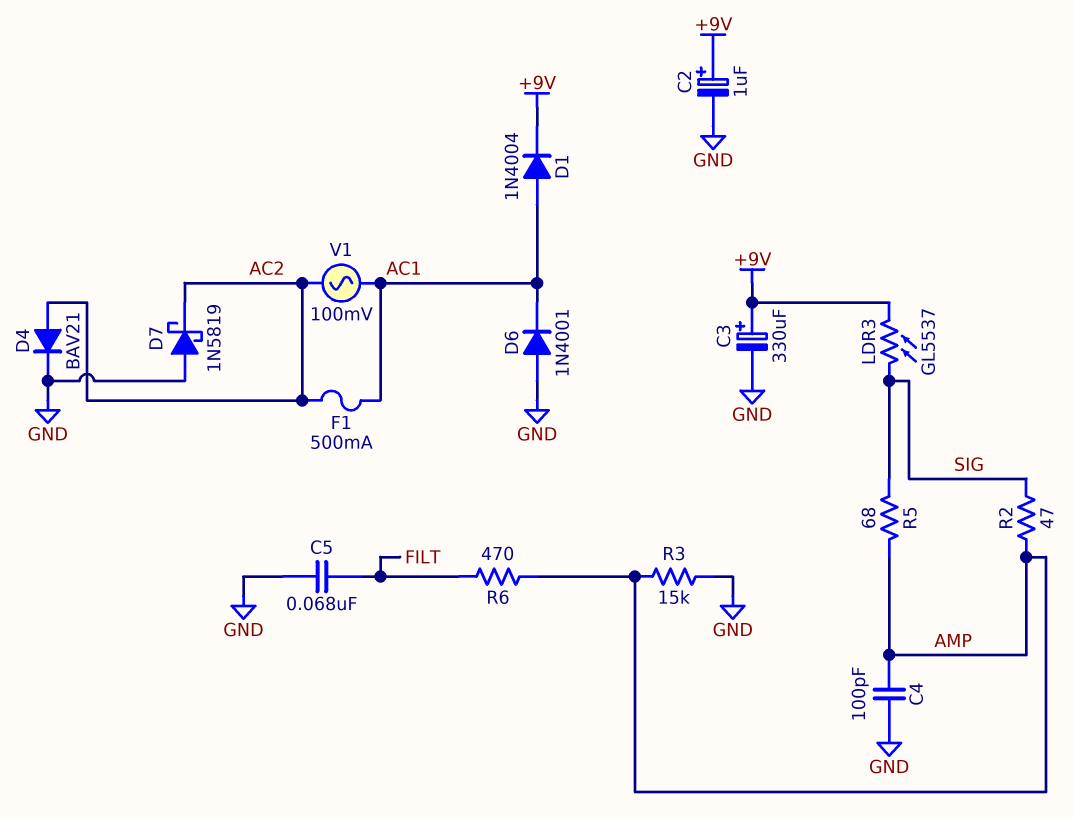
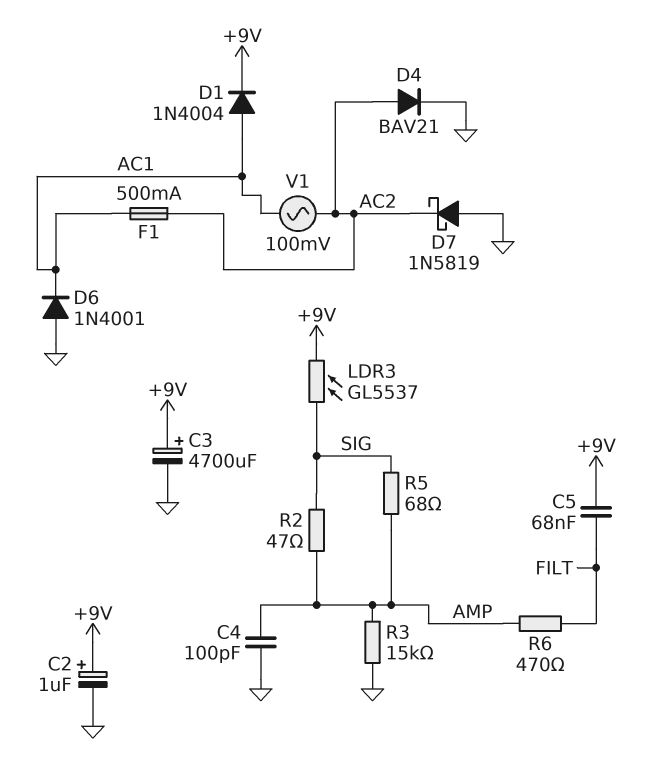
C3: 330uF (plus +9V, minus GND) -> 4700uF (plus +9V, minus GND)
C5: 68nF (FILT, GND) -> 68nF (+9V, FILT)

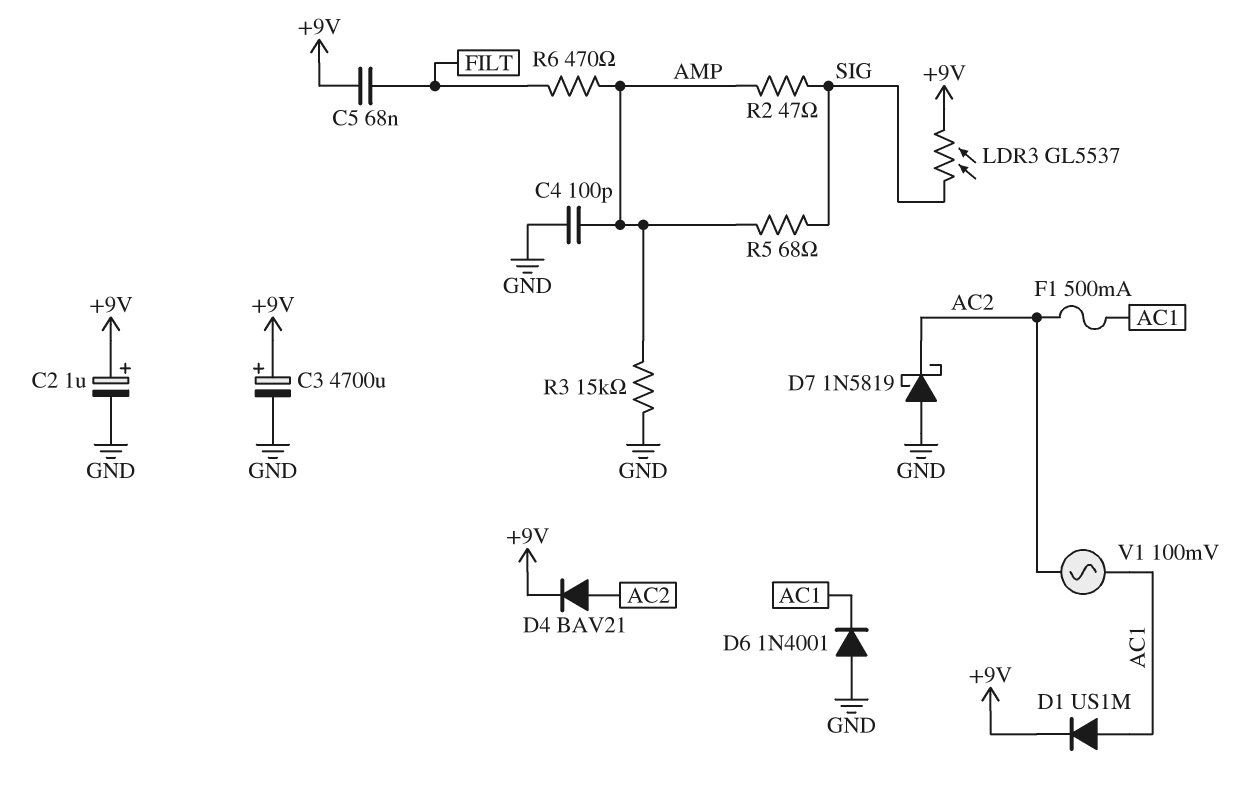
D1: diode 1N4004 (A AC1, K +9V) -> diode US1M (A AC1, K +9V)
D4: diode BAV21 (A AC2, K GND) -> diode BAV21 (A AC2, K +9V)

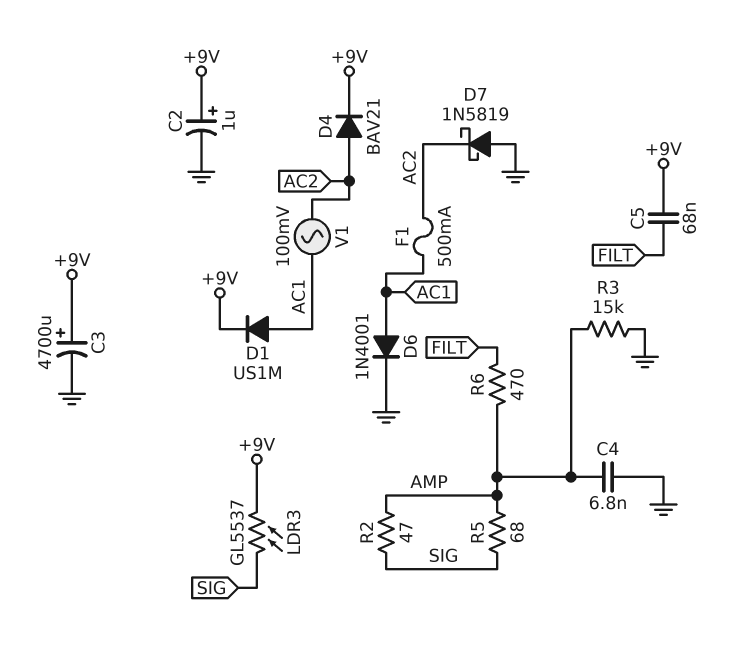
C4: 100pF (AMP, GND) -> 6.8nF (AMP, GND)
D6: diode 1N4001 (A GND, K AC1) -> diode 1N4001 (A AC1, K GND)

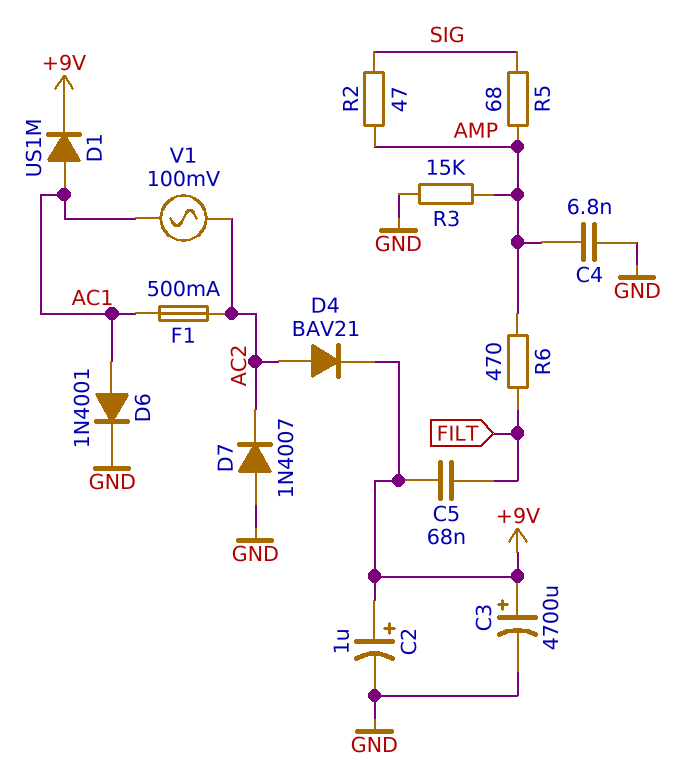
D7: schottky 1N5819 (A GND, K AC2) -> diode 1N4007 (A GND, K AC2)
LDR3: GL5537 (+9V, SIG) -> none

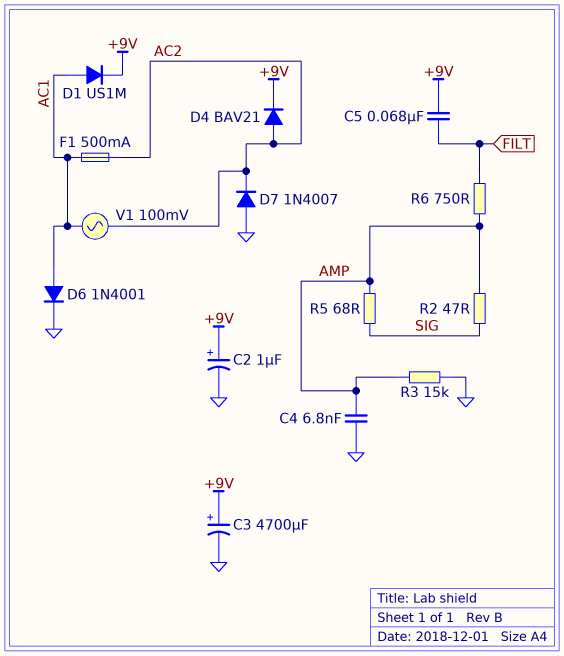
R6: 470 (AMP, FILT) -> 750 (AMP, FILT)

